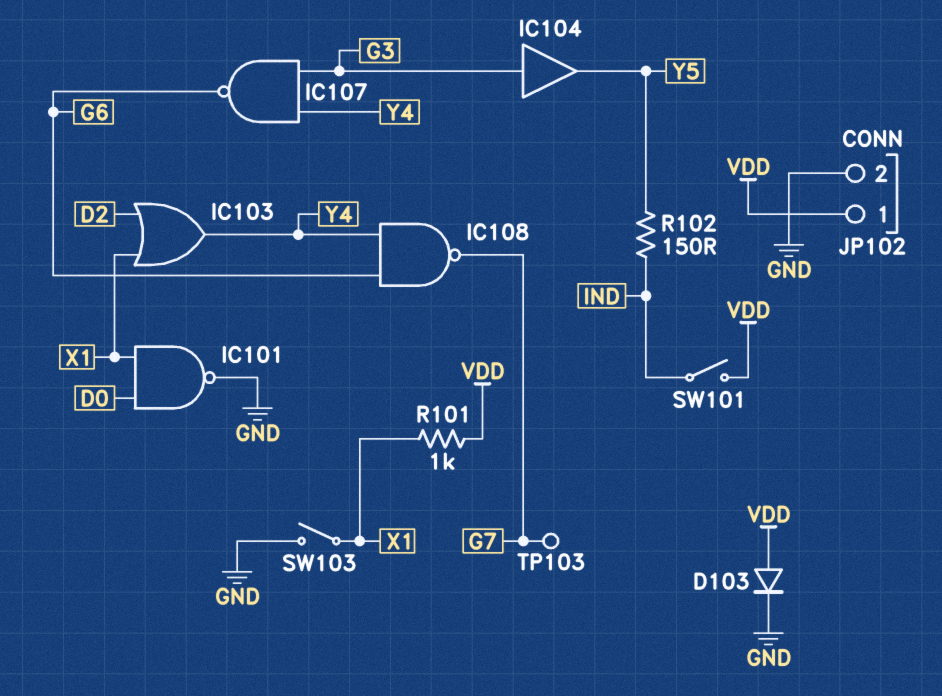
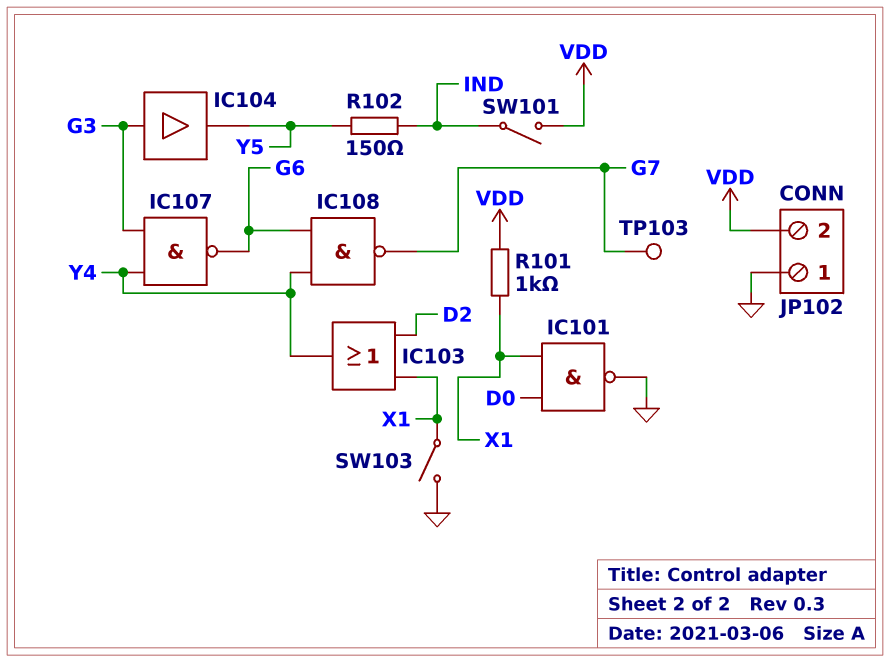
D103: diode (A VDD, K GND) -> none
JP102 pin 1: VDD -> GND
JP102 pin 2: GND -> VDD

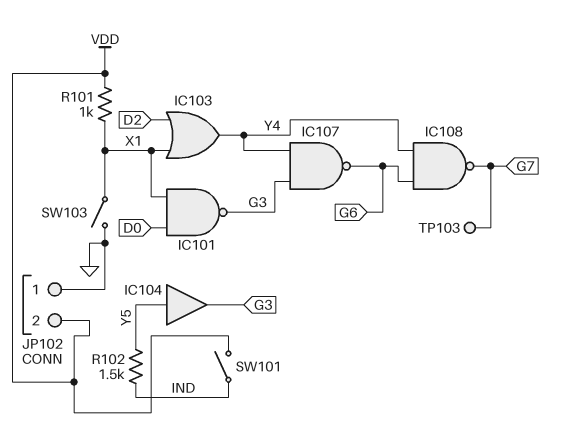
IC101: NAND (in D0, in X1, out GND) -> NAND (in D0, in X1, out G3)
IC104: buffer (in G3, out Y5) -> buffer (in Y5, out G3)
R102: 150 (IND, Y5) -> 1.5k (IND, Y5)

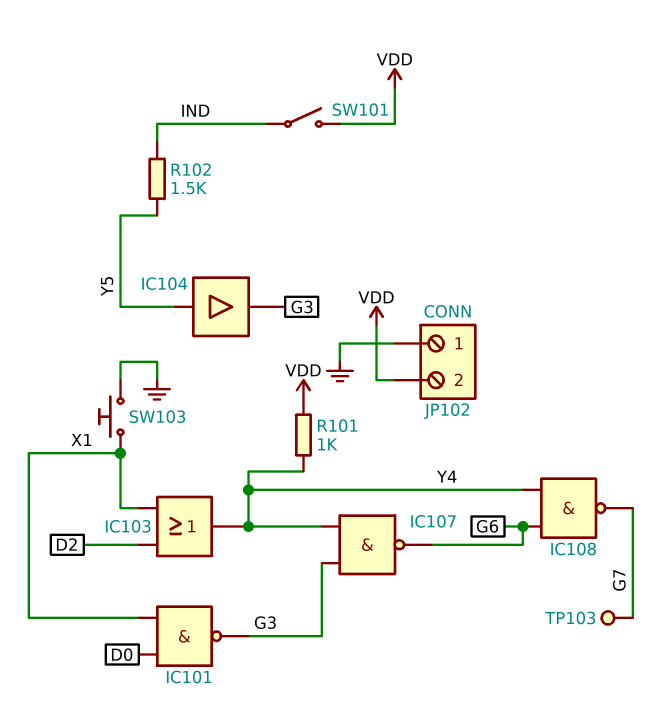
R101: 1k (VDD, X1) -> 1k (VDD, Y4)
SW103: switch (GND, X1) -> button (GND, X1)

